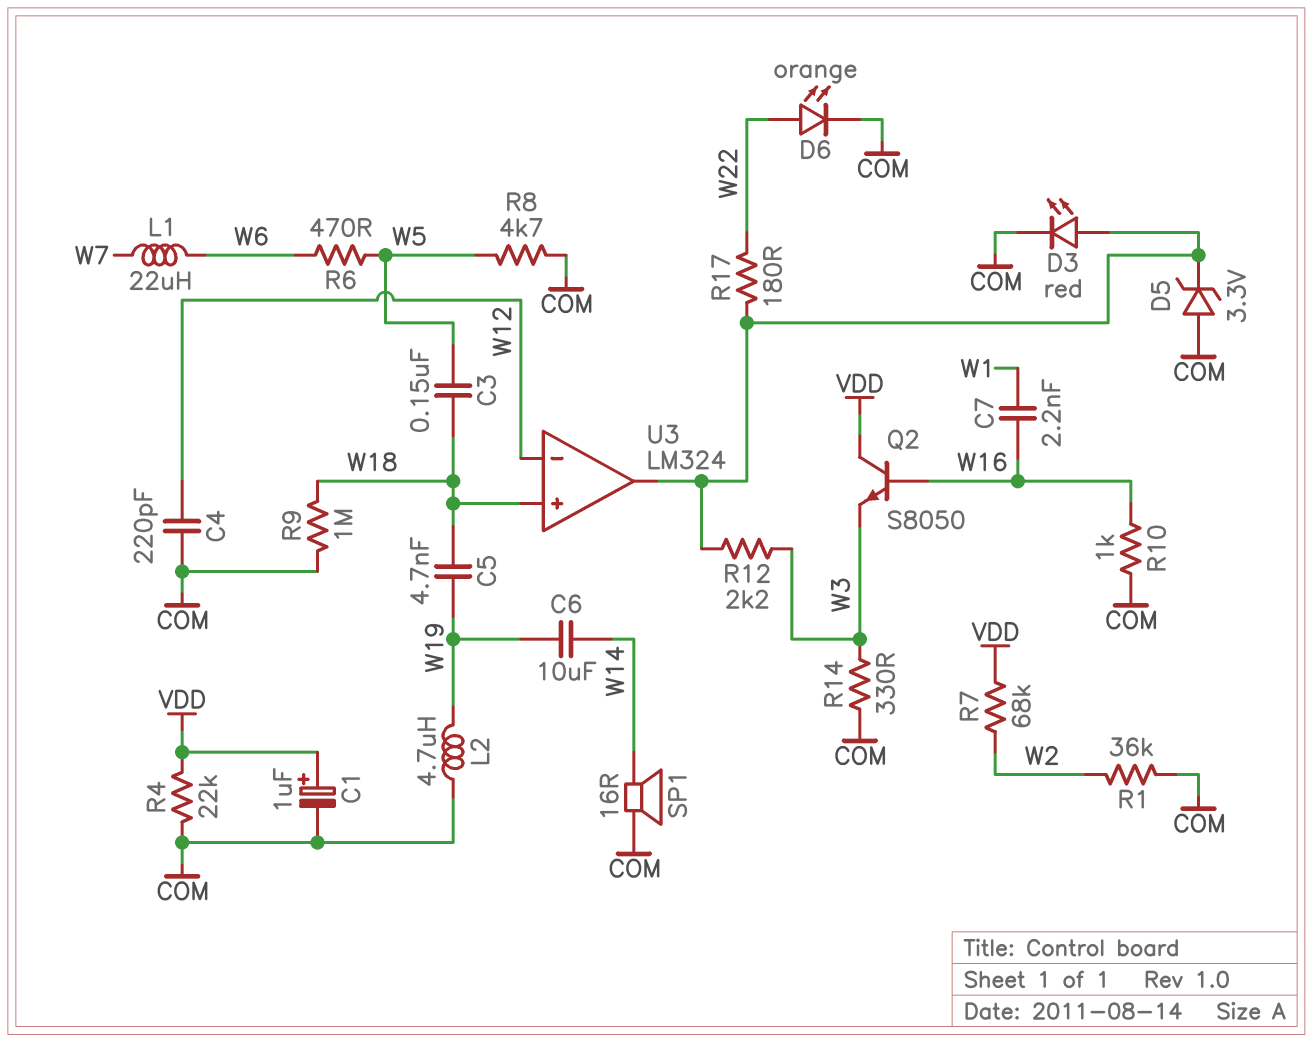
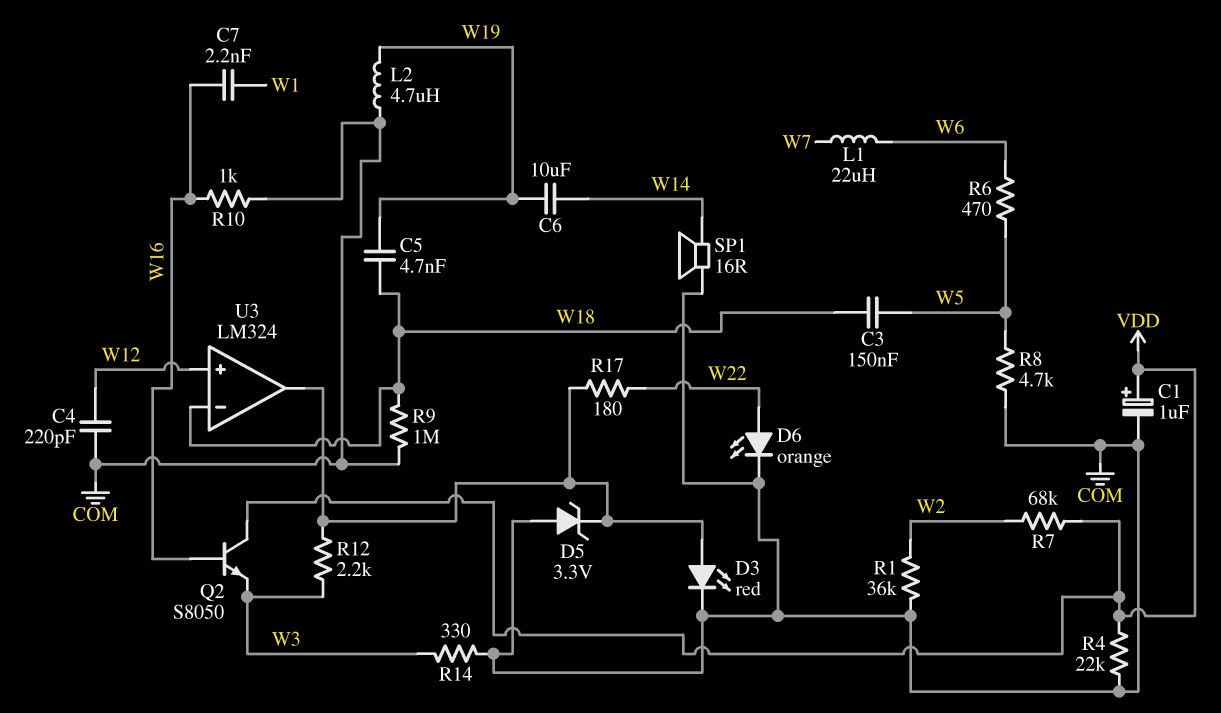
U3 pin in+: W18 -> W12
U3 pin in-: W12 -> W18

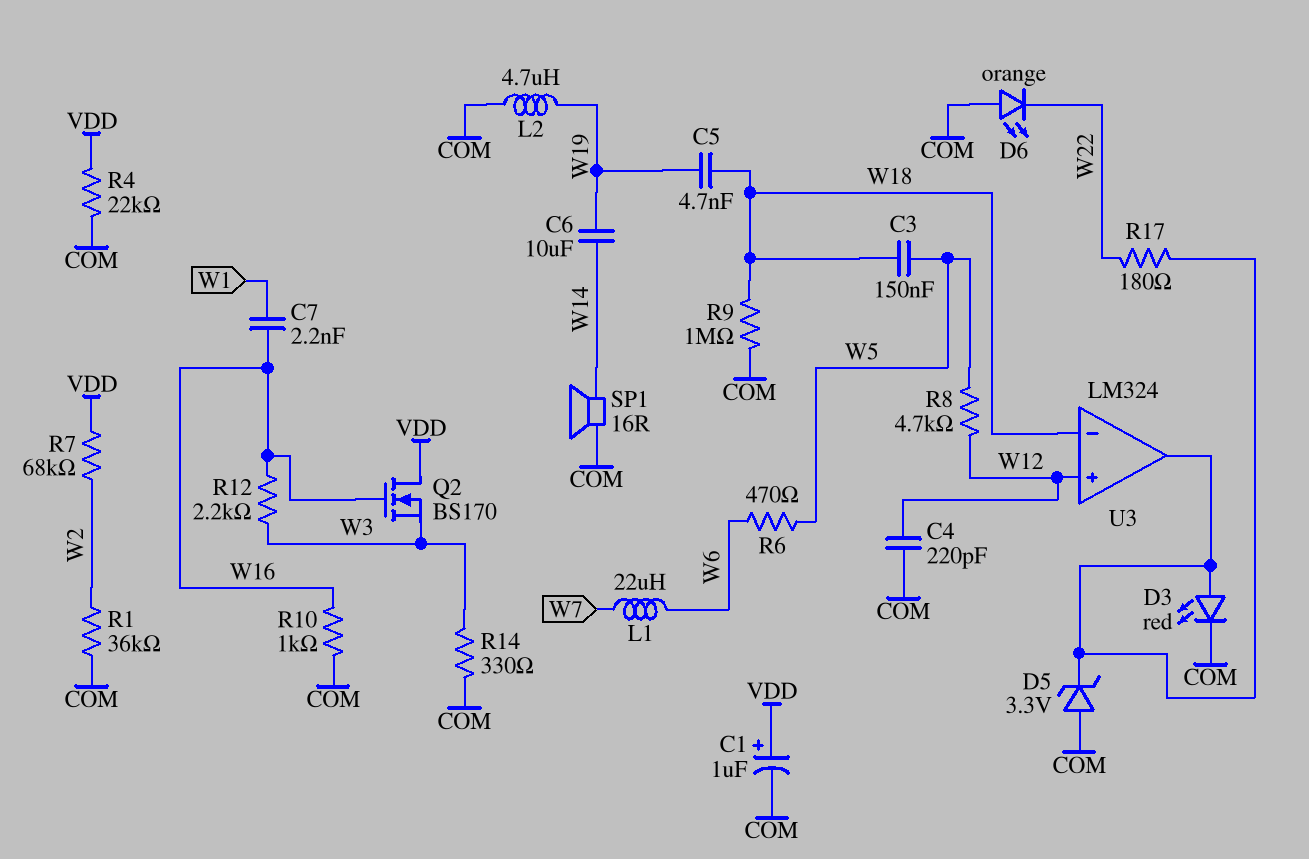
D6: LED orange (A W22, K COM) -> LED orange (A COM, K W22)
Q2: NPN S8050 (B W16, C VDD, E W3) -> NMOS BS170 (G W16, D VDD, S W3)
R8: 4.7k (COM, W5) -> 4.7k (W5, W12)
R12: 2.2k (U3/out, W3) -> 2.2k (W3, W16)

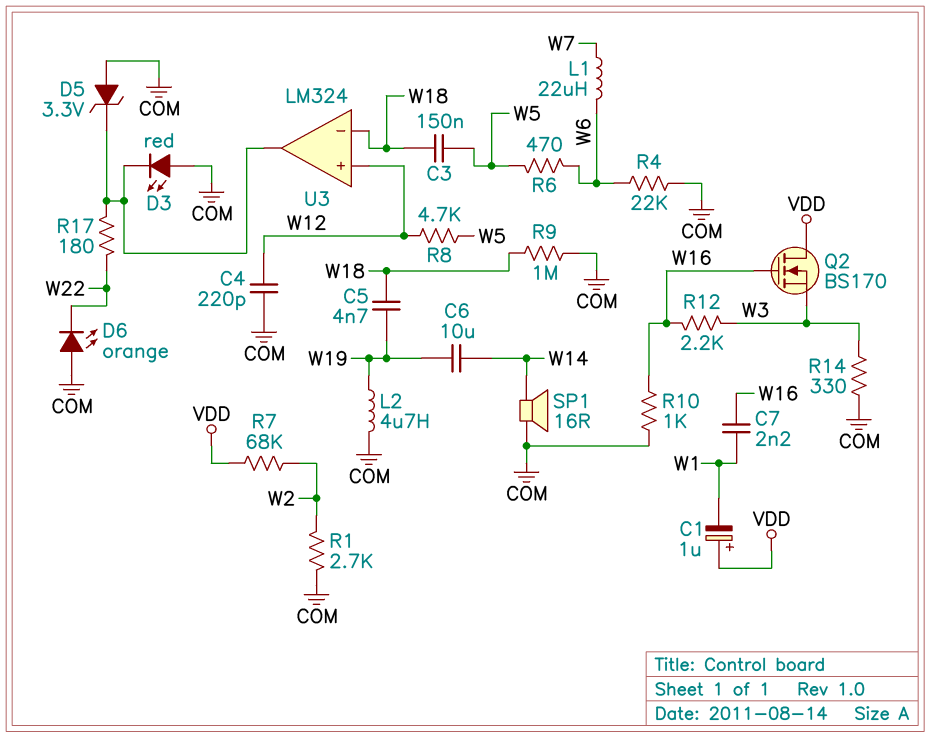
C1: 1uF (plus VDD, minus COM) -> 1uF (plus VDD, minus W1)
D3: LED red (A U3/out, K COM) -> LED red (A COM, K U3/out)
R1: 36k (COM, W2) -> 2.7k (COM, W2)
R4: 22k (COM, VDD) -> 22k (COM, W6)

